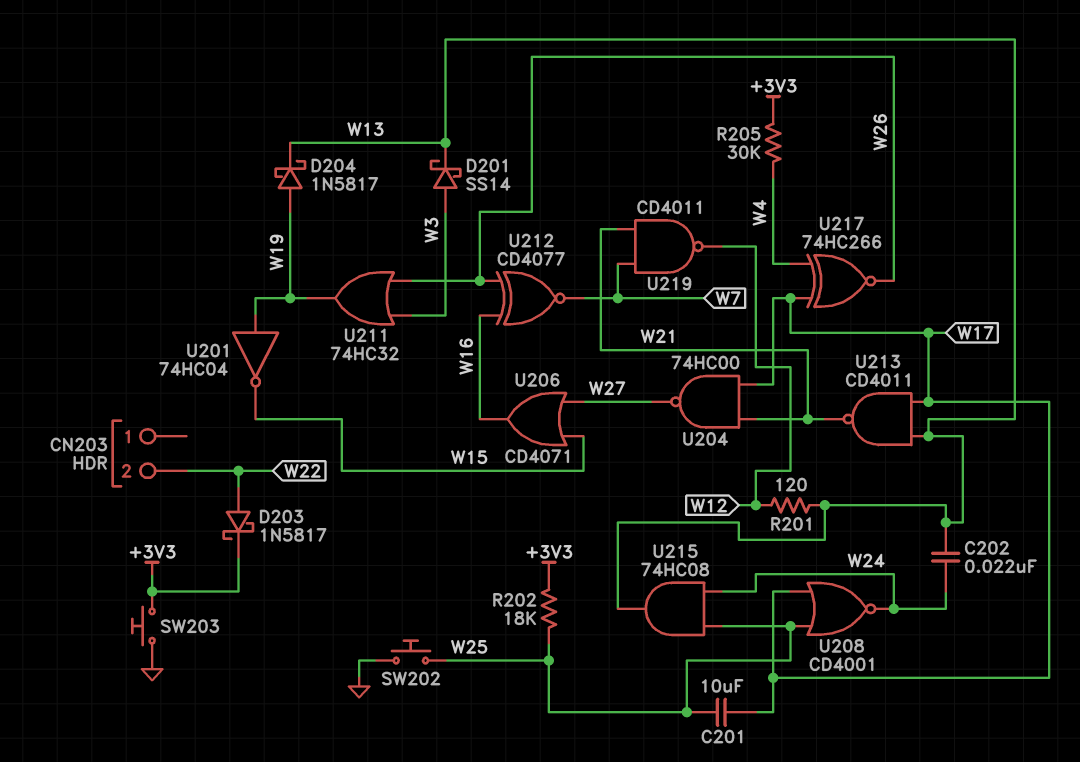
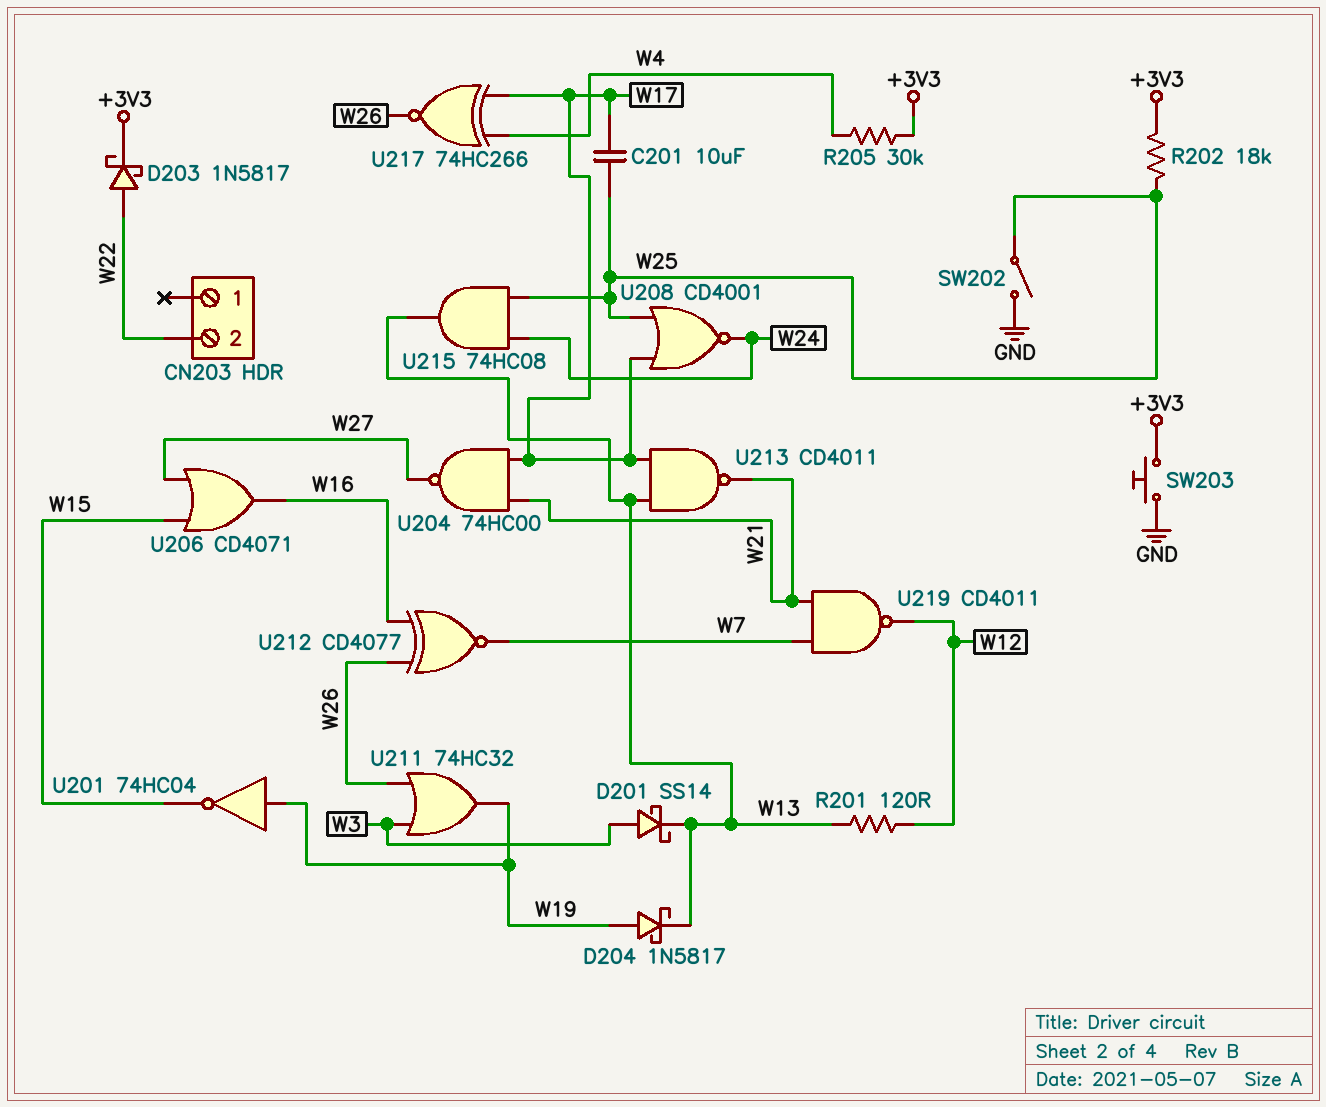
C202: 22nF (W13, W24) -> none
SW202: button (GND, W25) -> switch (GND, W25)

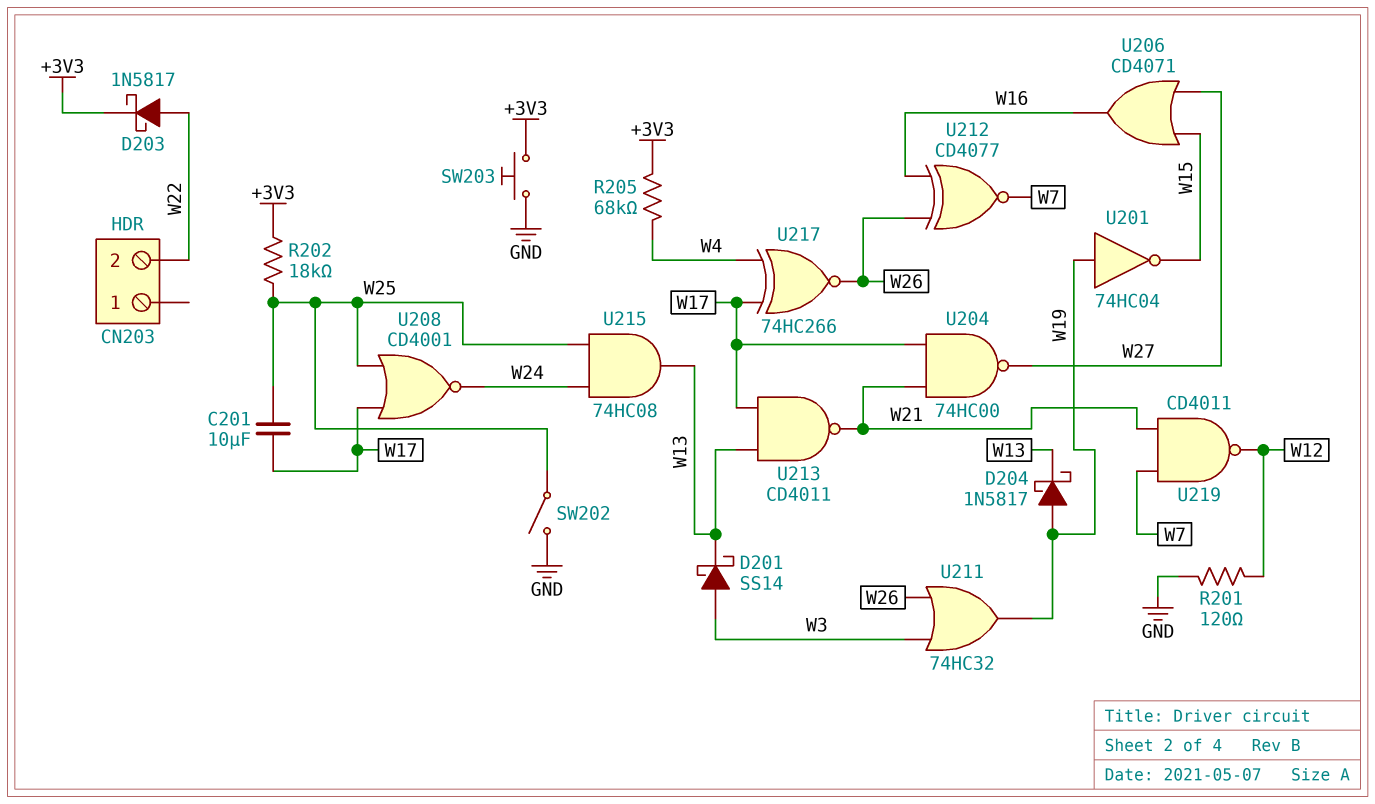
R201: 120 (W12, W13) -> 120 (GND, W12)
R205: 30k (+3V3, W4) -> 68k (+3V3, W4)

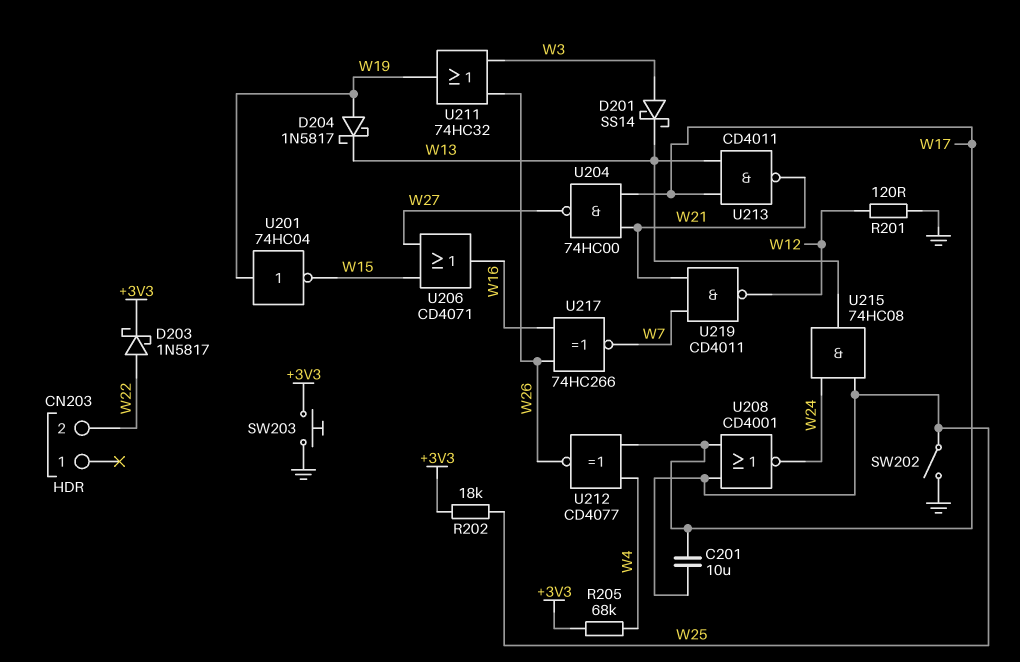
U212: XNOR CD4077 (in W16, in W26, out W7) -> XNOR CD4077 (in W4, in W17, out W26)
U217: XNOR 74HC266 (in W4, in W17, out W26) -> XNOR 74HC266 (in W16, in W26, out W7)

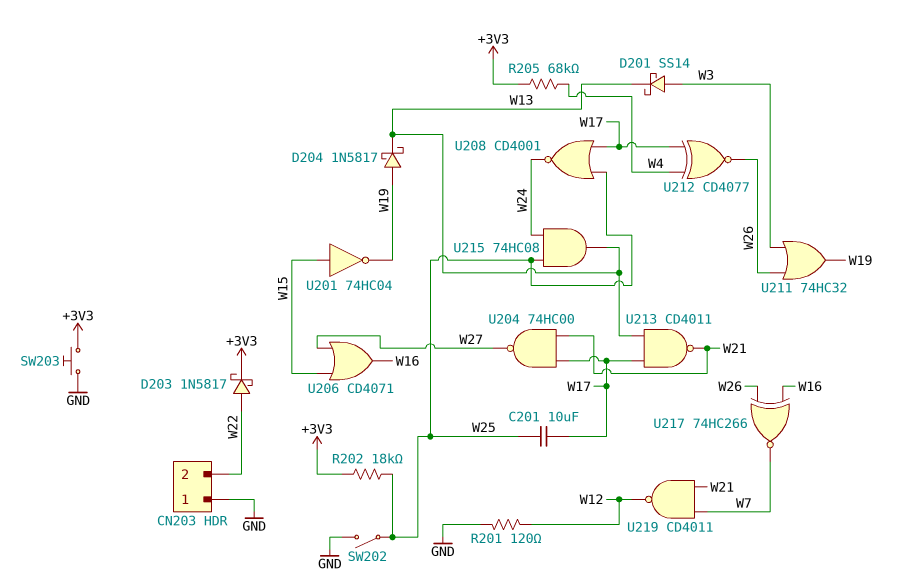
CN203 pin 1: none -> GND
U201: NOT 74HC04 (in W19, out W15) -> NOT 74HC04 (in W15, out W19)

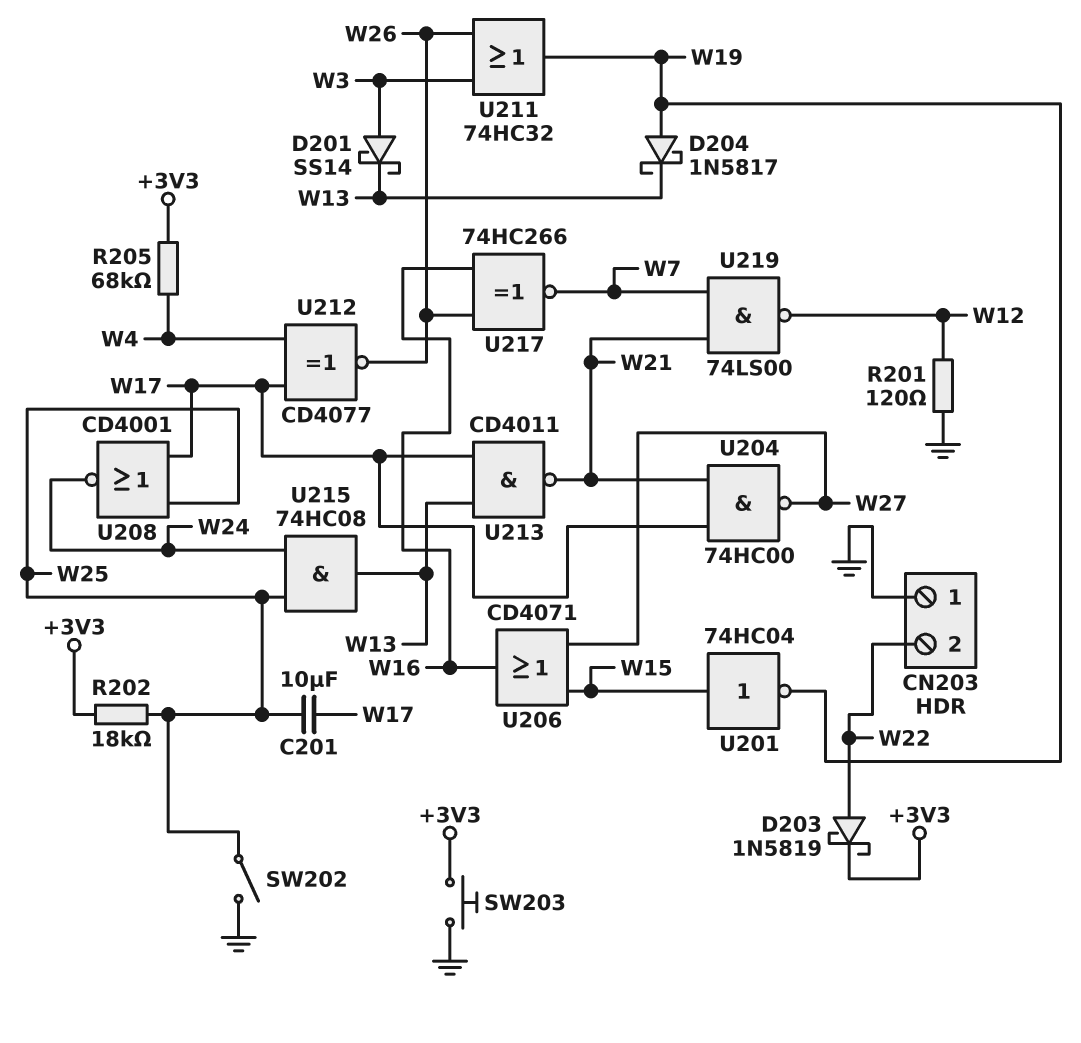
D203: schottky 1N5817 (A W22, K +3V3) -> schottky 1N5819 (A W22, K +3V3)
U219: NAND CD4011 (in W7, in W21, out W12) -> NAND 74LS00 (in W7, in W21, out W12)

